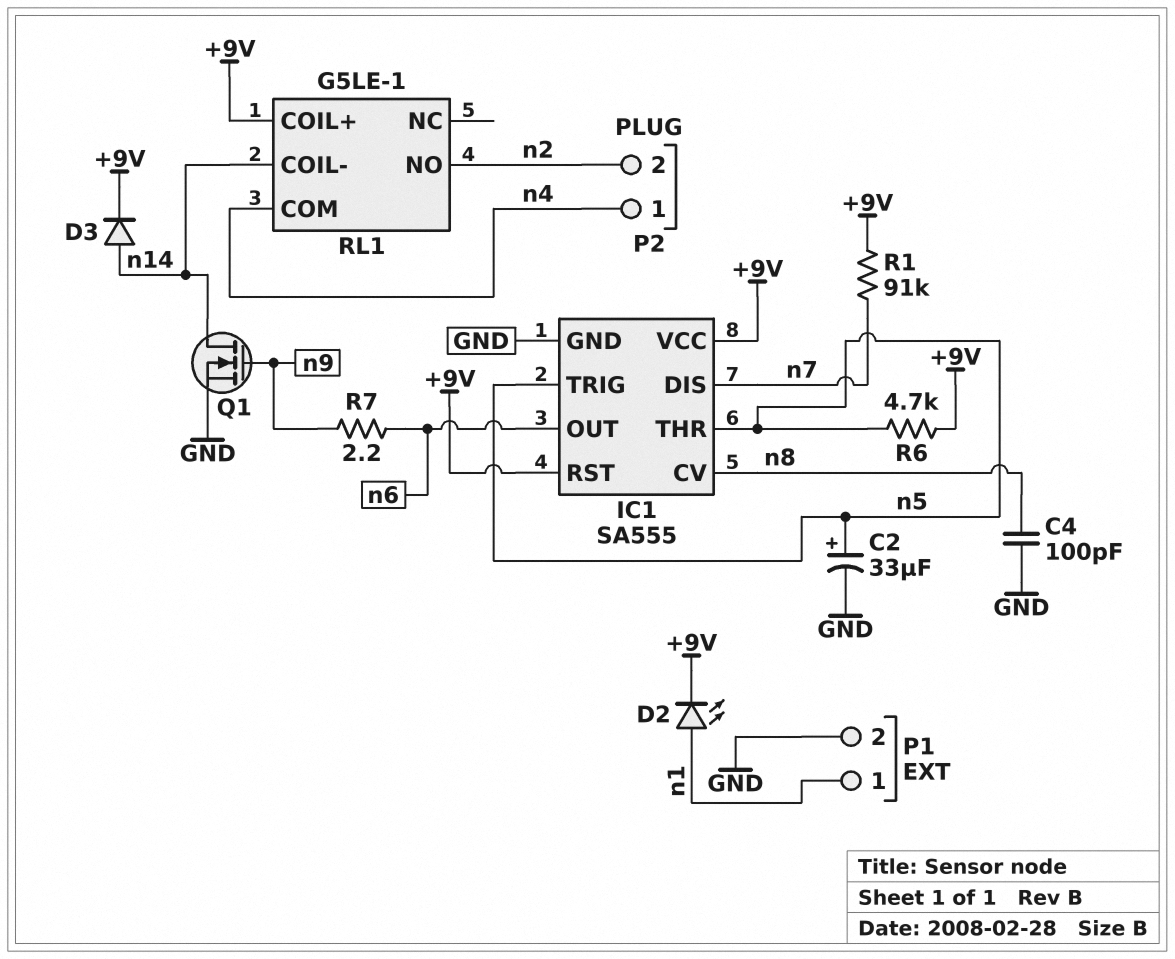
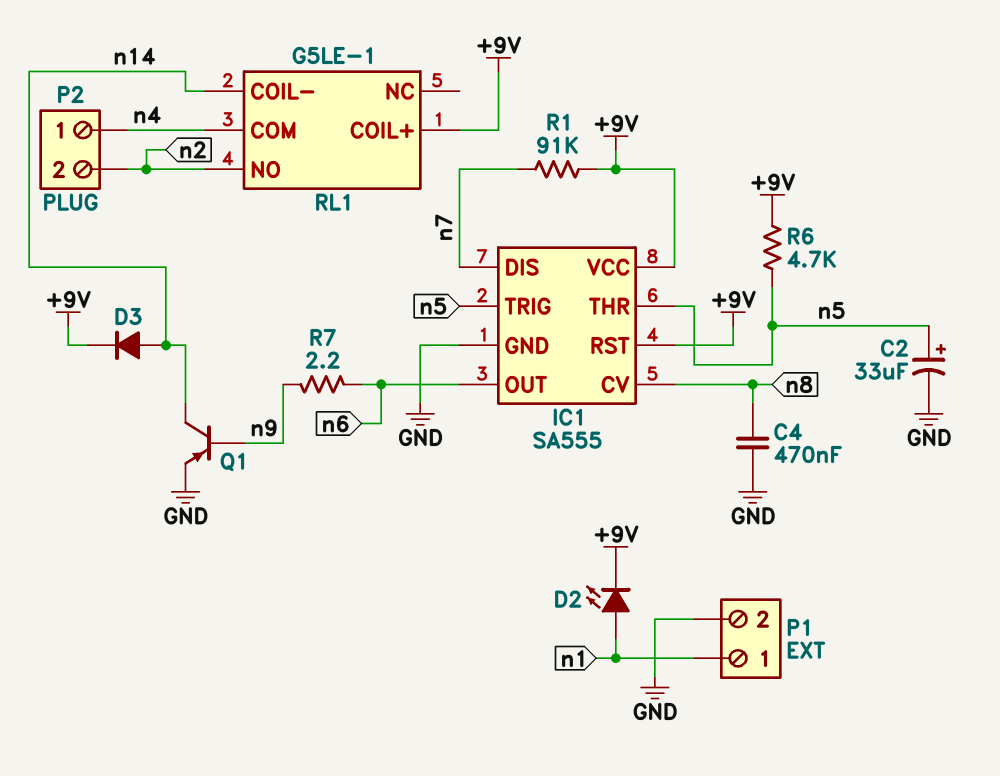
C4: 100pF (GND, n8) -> 470nF (GND, n8)
Q1: NMOS (G n9, D n14, S GND) -> PNP (B n9, C n14, E GND)

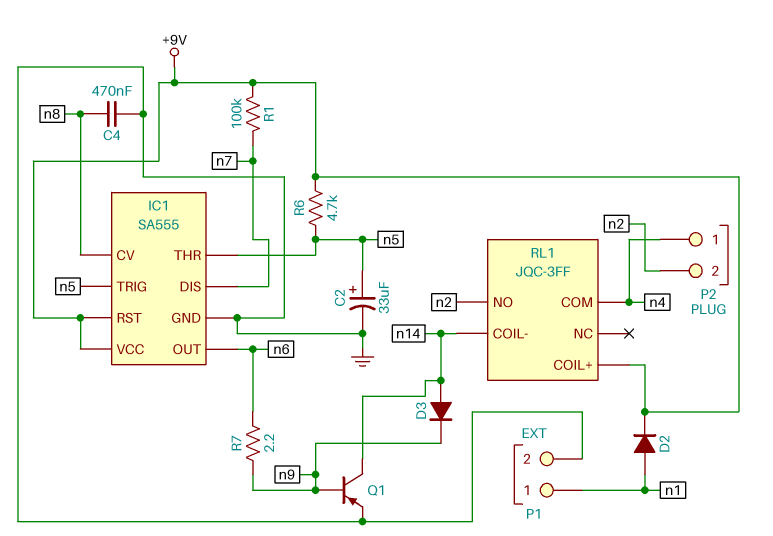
D2: LED (A n1, K +9V) -> diode (A n1, K +9V)
D3: diode (A n14, K +9V) -> diode (A n14, K n9)
R1: 91k (+9V, n7) -> 100k (+9V, n7)
RL1: G5LE-1 -> JQC-3FF

